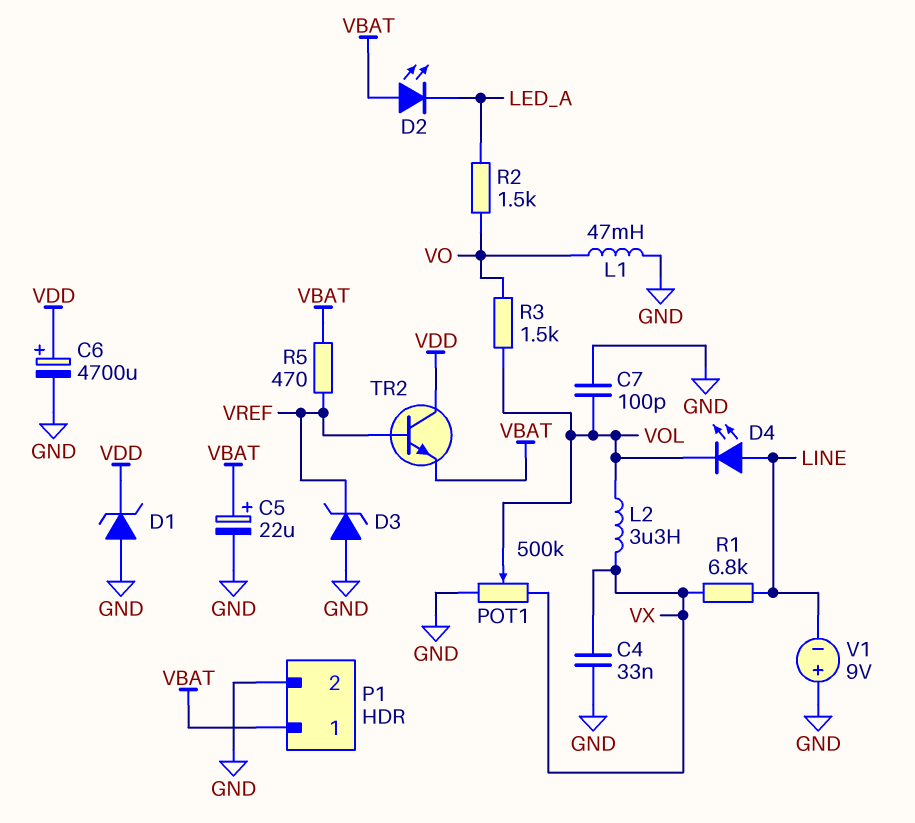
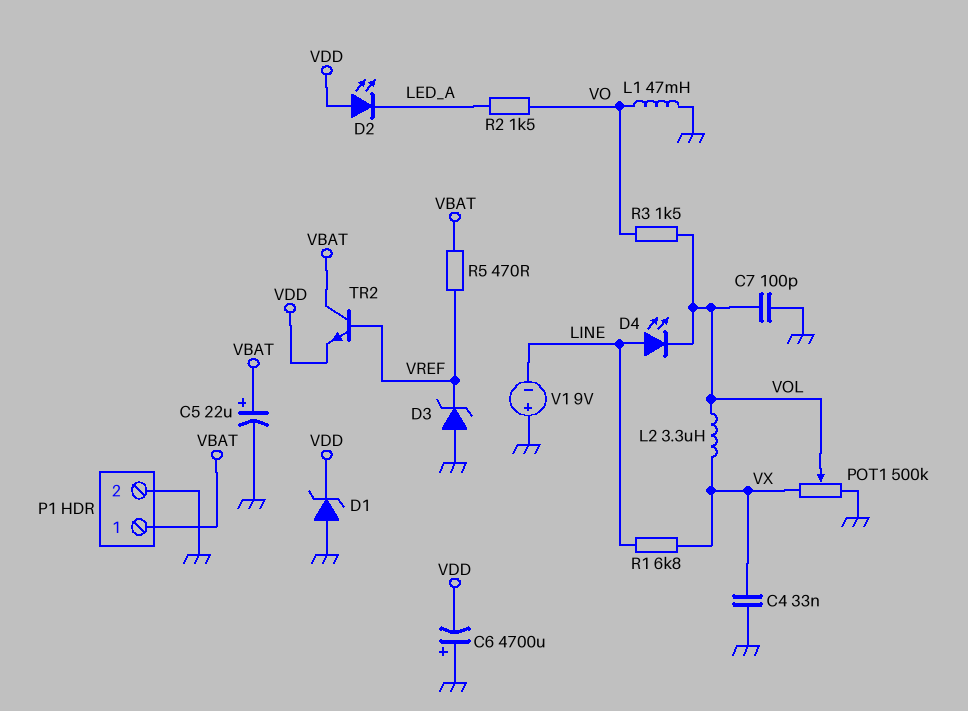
C6: 4700uF (plus VDD, minus GND) -> 4700uF (plus GND, minus VDD)
D2: LED (A VBAT, K LED_A) -> LED (A VDD, K LED_A)
TR2: NPN (B VREF, C VDD, E VBAT) -> NPN (B VREF, C VBAT, E VDD)

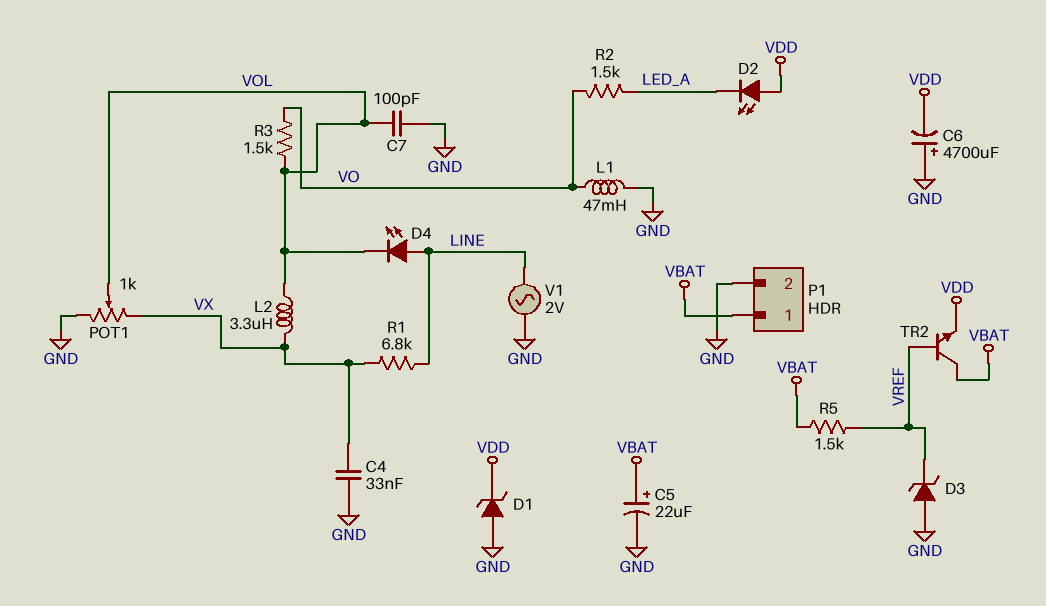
POT1: 500k (GND, VX, wiper VOL) -> 1k (GND, VX, wiper VOL)
R5: 470 (VBAT, VREF) -> 1.5k (VBAT, VREF)
V1: 9V (plus GND, minus LINE) -> AC 2V (GND, LINE)

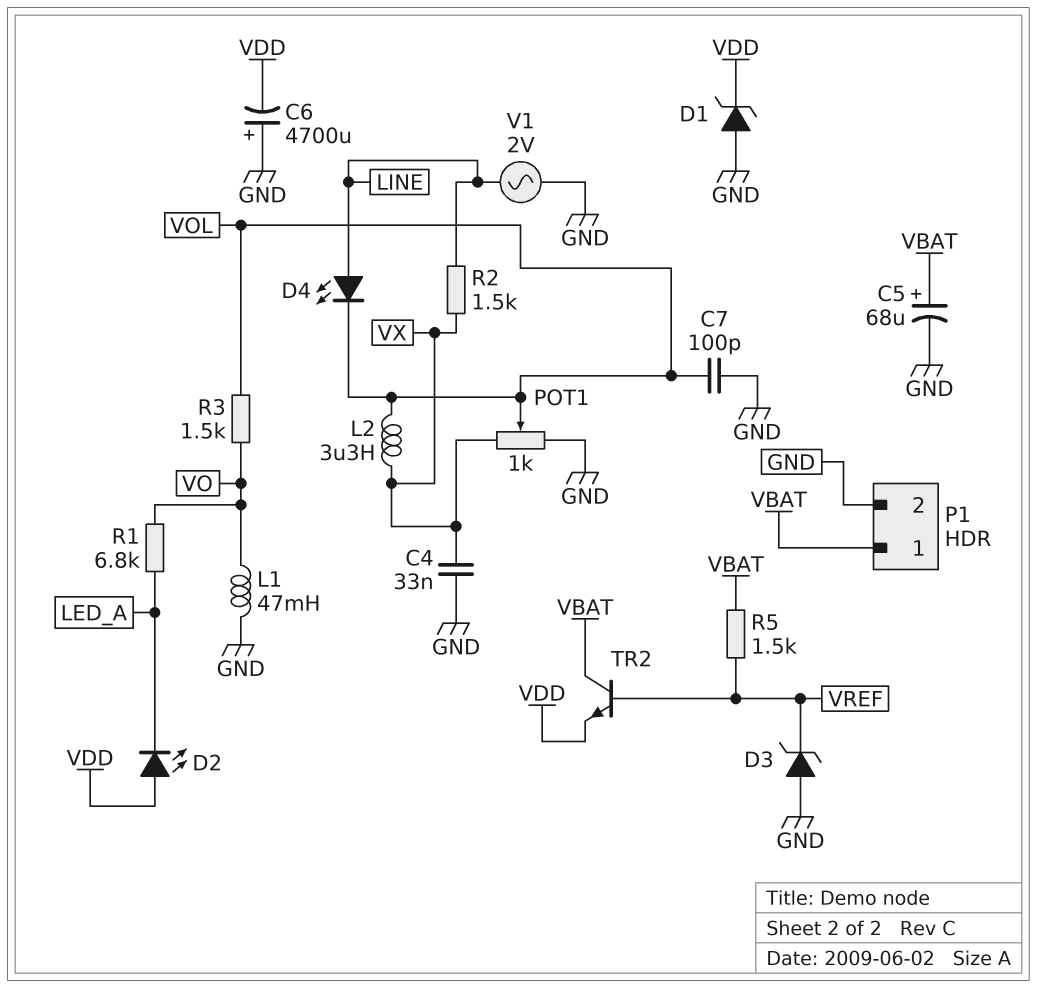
C5: 22uF (plus VBAT, minus GND) -> 68uF (plus VBAT, minus GND)
R1: 6.8k (LINE, VX) -> 6.8k (LED_A, VO)
R2: 1.5k (LED_A, VO) -> 1.5k (LINE, VX)

